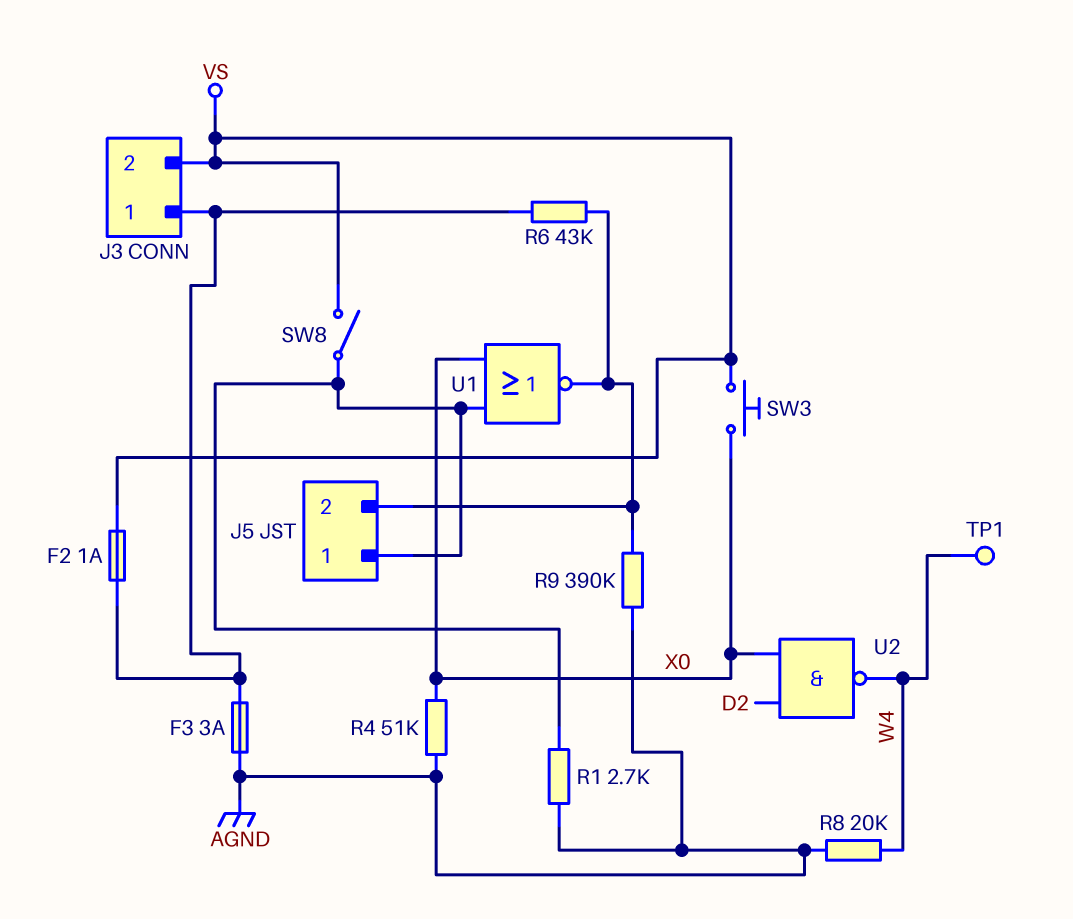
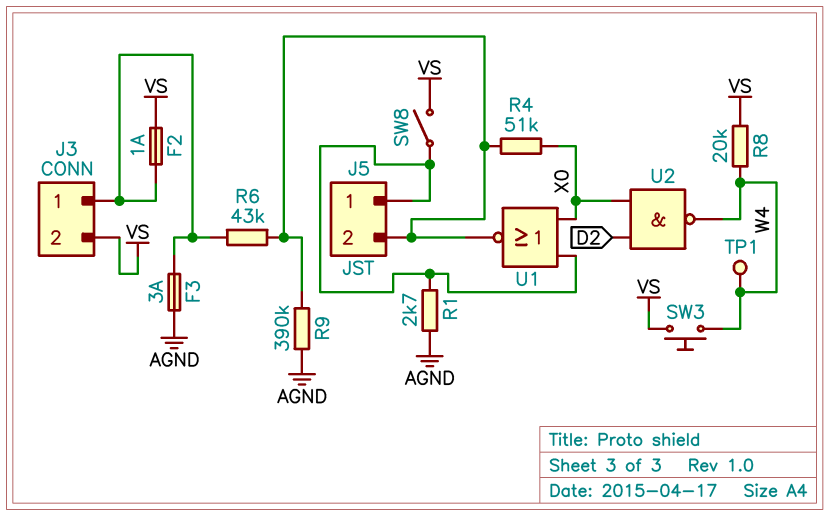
R4: 51k (AGND, X0) -> 51k (J5/2, X0)
R8: 20k (AGND, W4) -> 20k (VS, W4)
SW3: button (VS, X0) -> button (VS, W4)

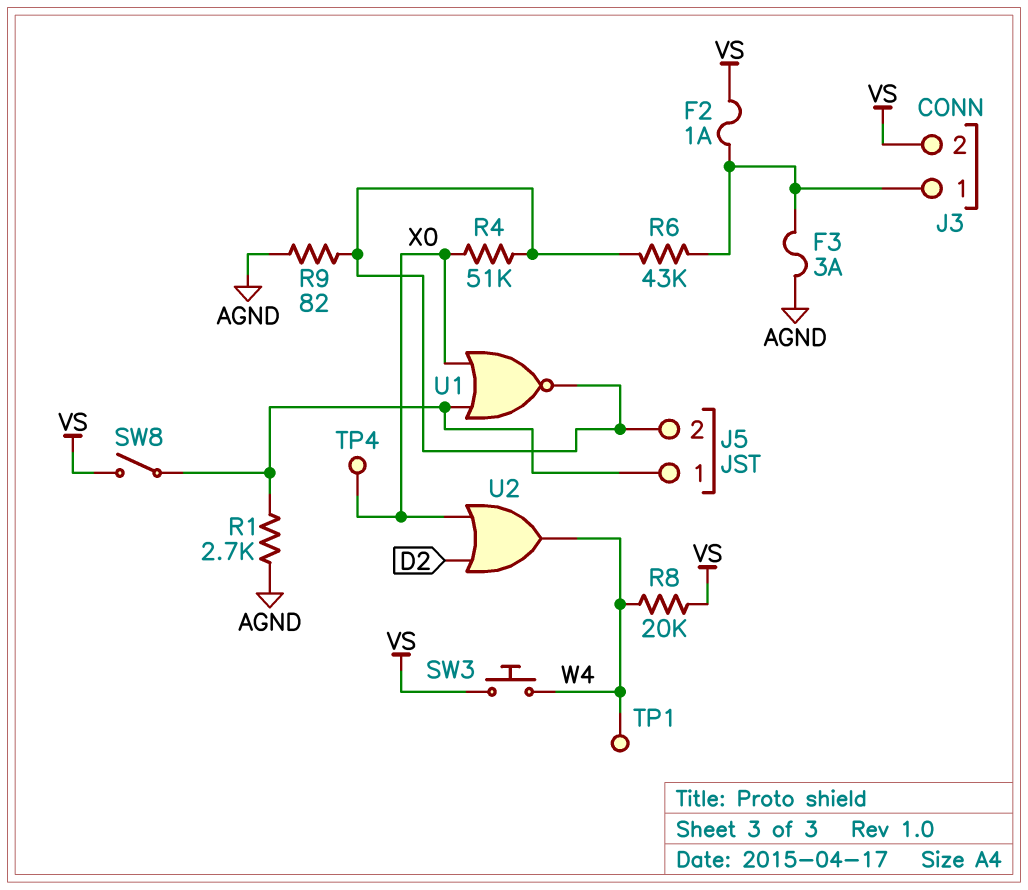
R9: 390k (AGND, J5/2) -> 82 (AGND, J5/2)
TP4: none -> test point (X0)
U2: NAND (in D2, in X0, out W4) -> OR (in D2, in X0, out W4)

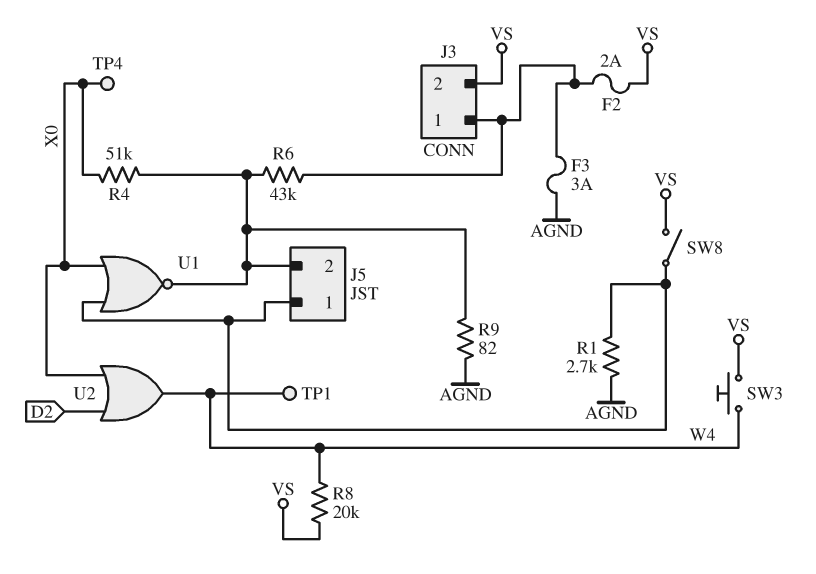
F2: 1A (J3/1, VS) -> 2A (J3/1, VS)

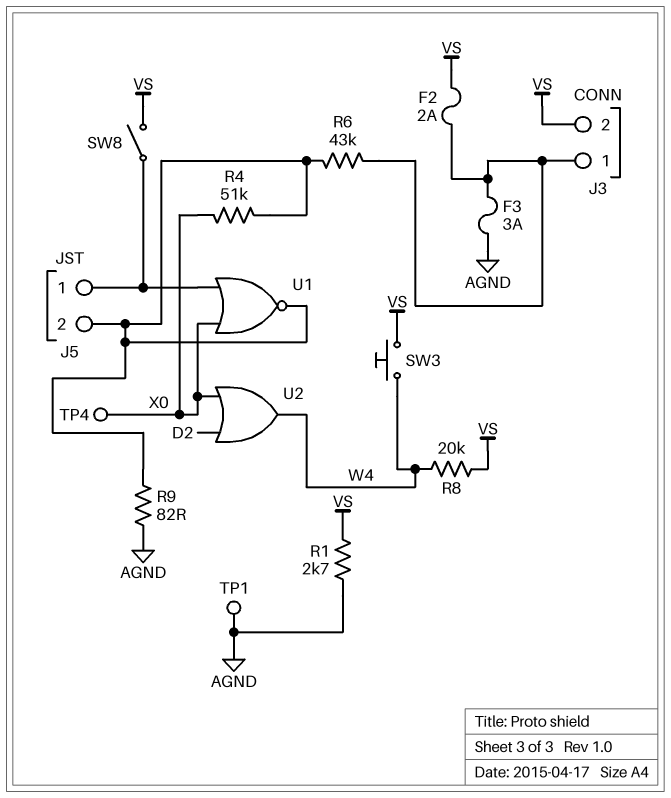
R1: 2.7k (AGND, J5/1) -> 2.7k (AGND, VS)
TP1: test point (W4) -> test point (AGND)

